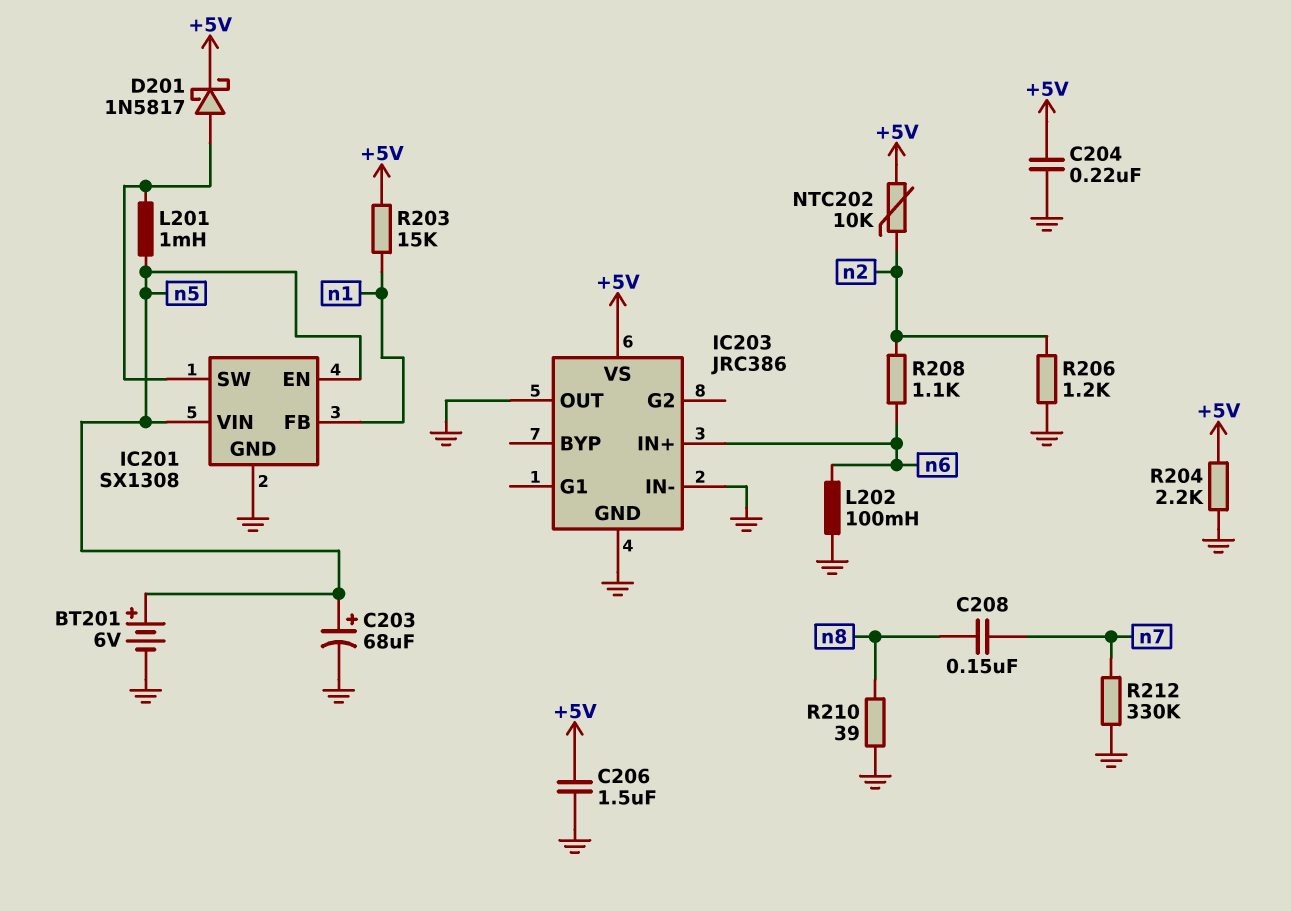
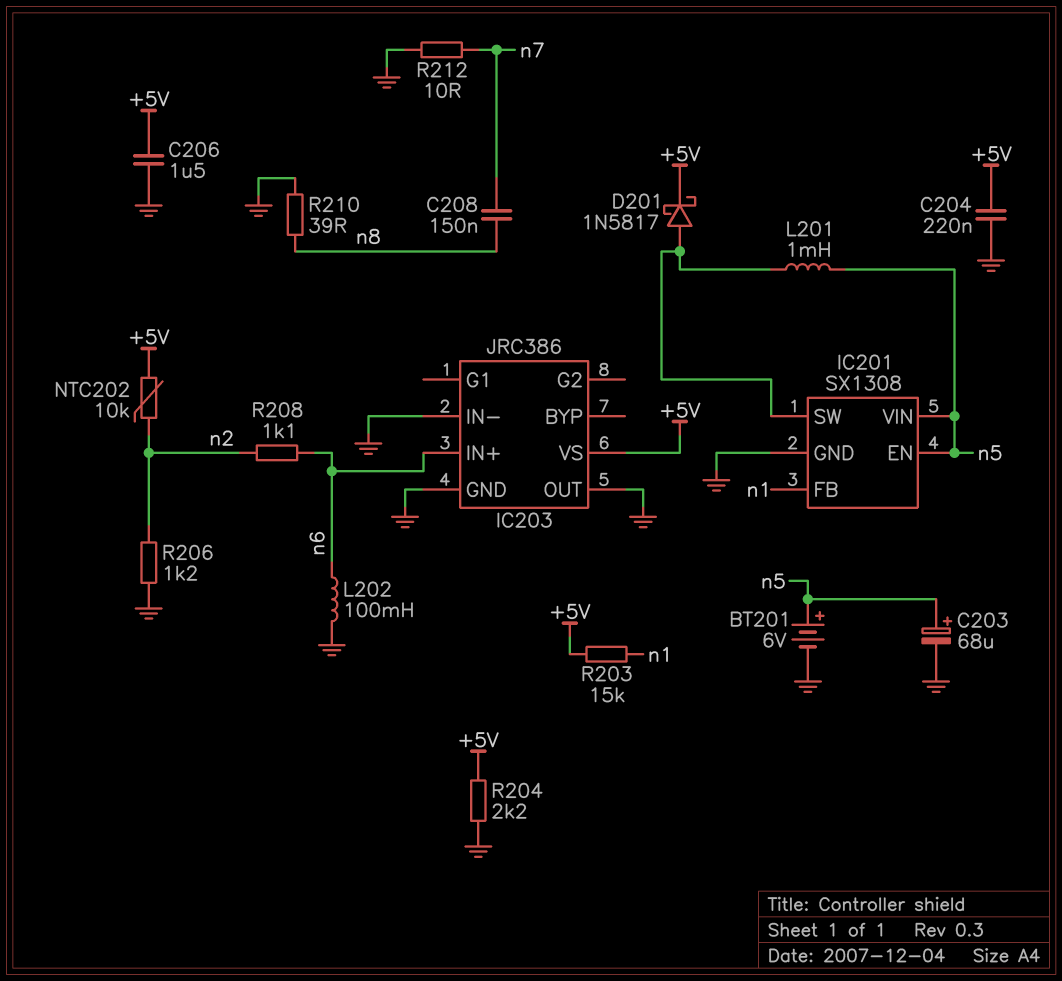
R212: 330k (GND, n7) -> 10 (GND, n7)

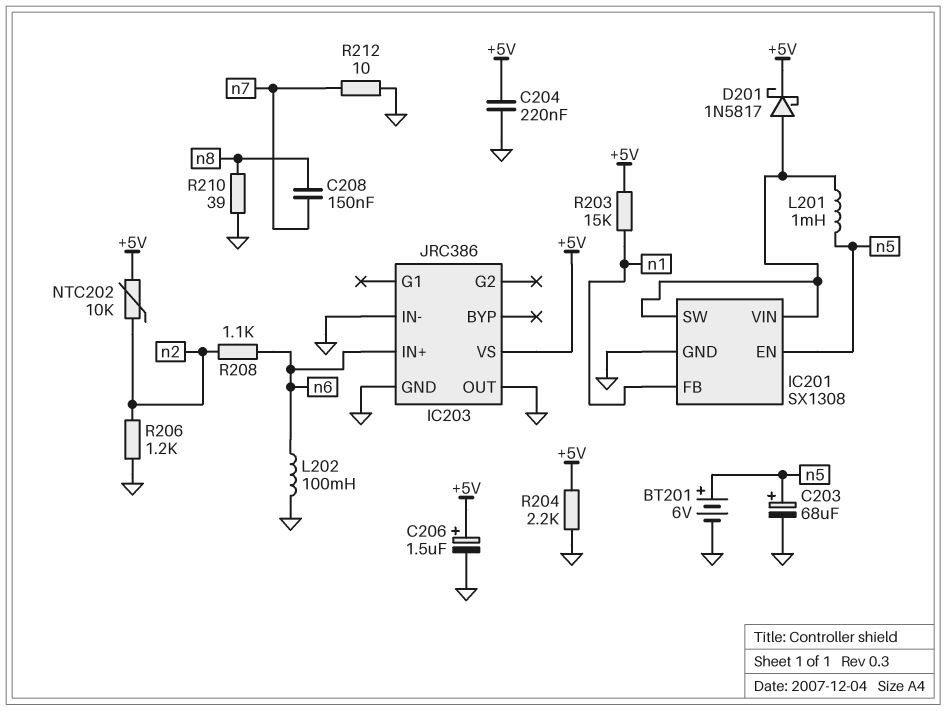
C206: 1.5uF (+5V, GND) -> 1.5uF (plus +5V, minus GND)
IC201 pin VIN: n5 -> IC201/SW

